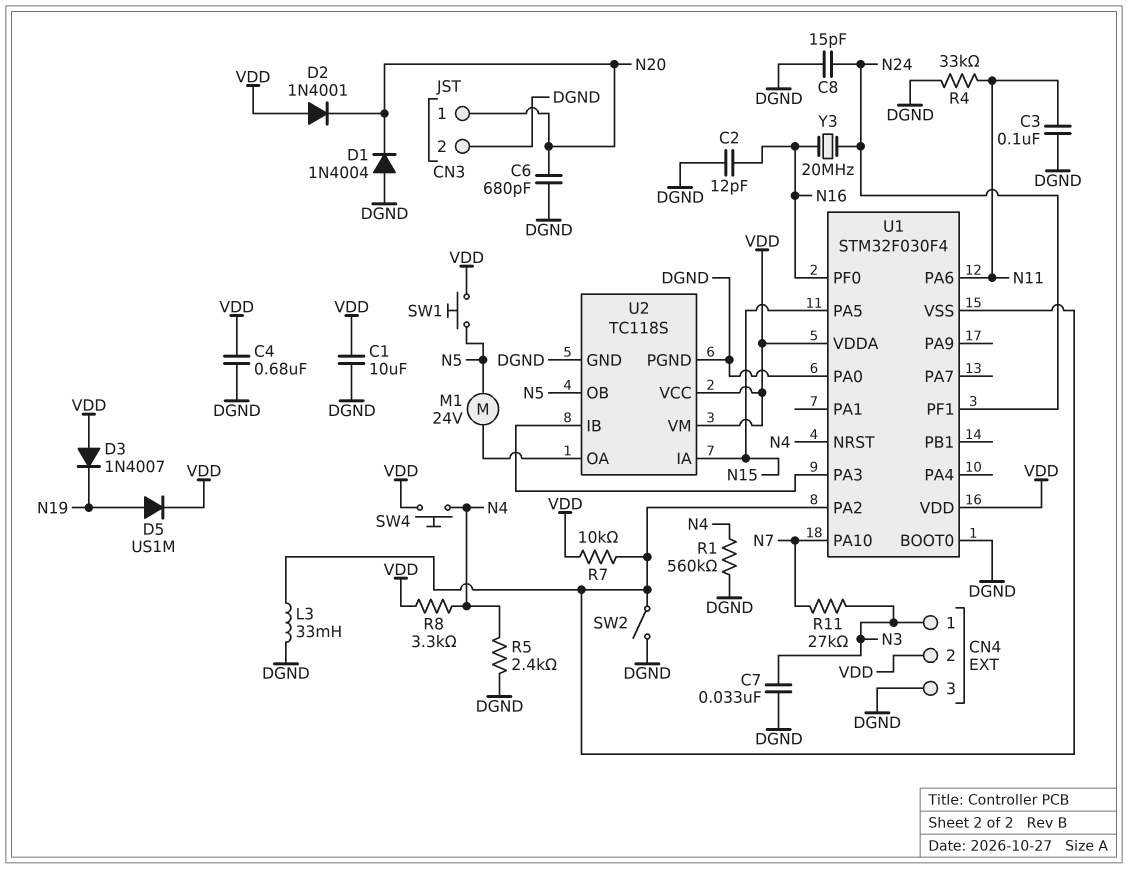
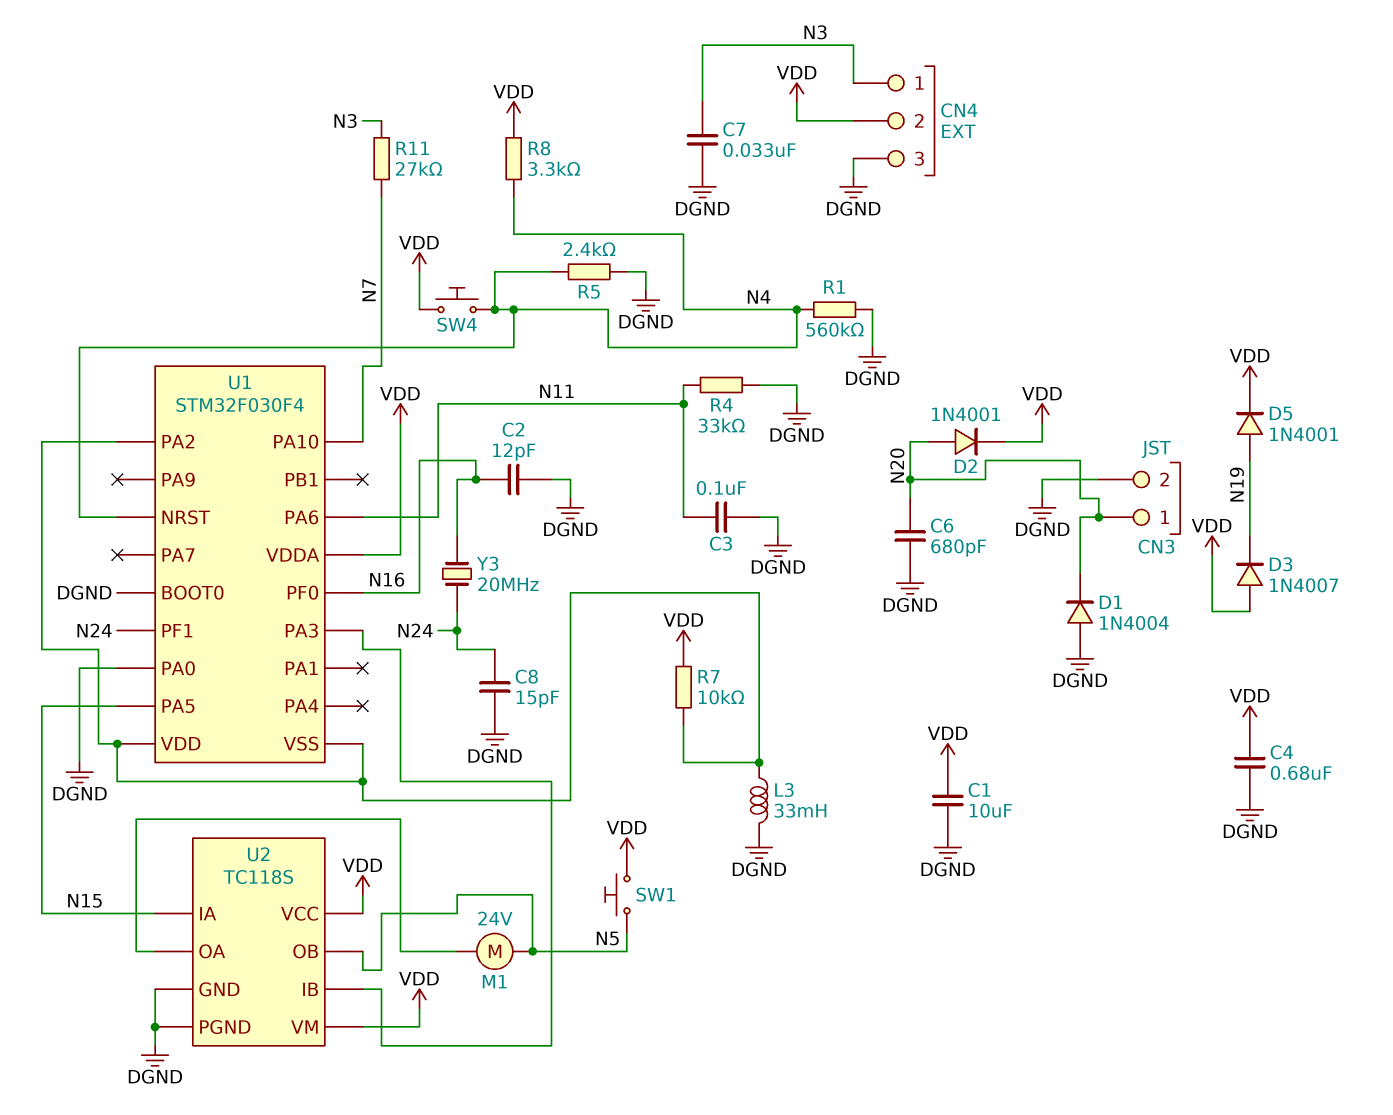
D2: diode 1N4001 (A VDD, K N20) -> diode 1N4001 (A N20, K VDD)
D5: diode US1M (A N19, K VDD) -> diode 1N4001 (A N19, K VDD)
SW2: switch (DGND, U1/PA2) -> none
U1 pin VDD: VDD -> U1/PA2

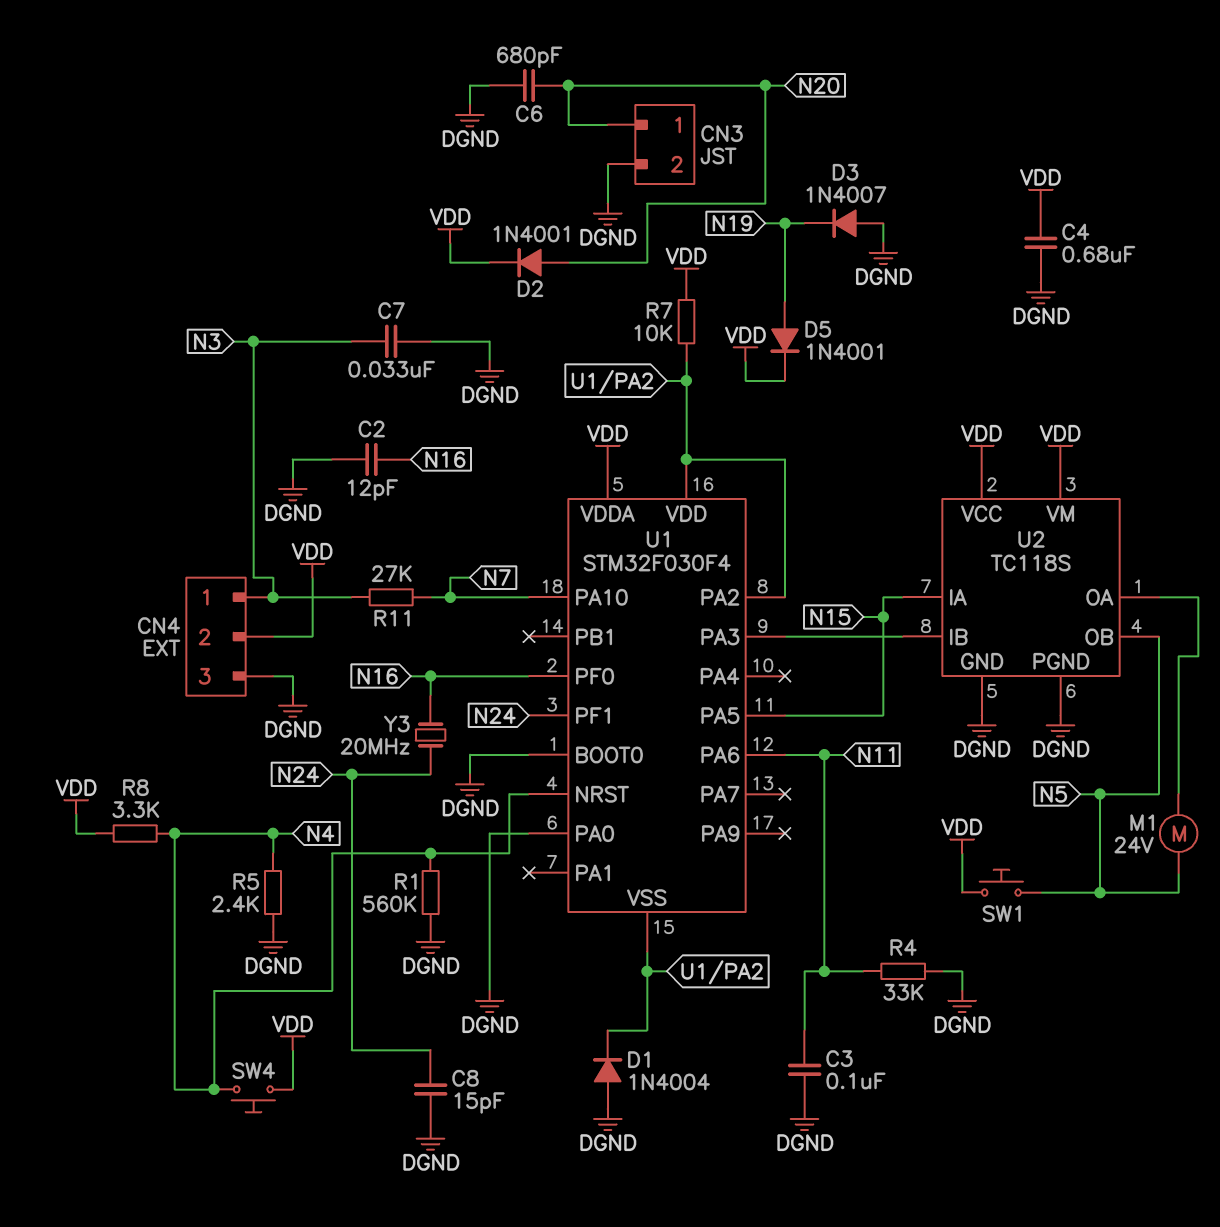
C1: 10uF (DGND, VDD) -> none
D1: diode 1N4004 (A DGND, K N20) -> diode 1N4004 (A DGND, K U1/PA2)
D3: diode 1N4007 (A VDD, K N19) -> diode 1N4007 (A DGND, K N19)
L3: 33mH (DGND, U1/PA2) -> none

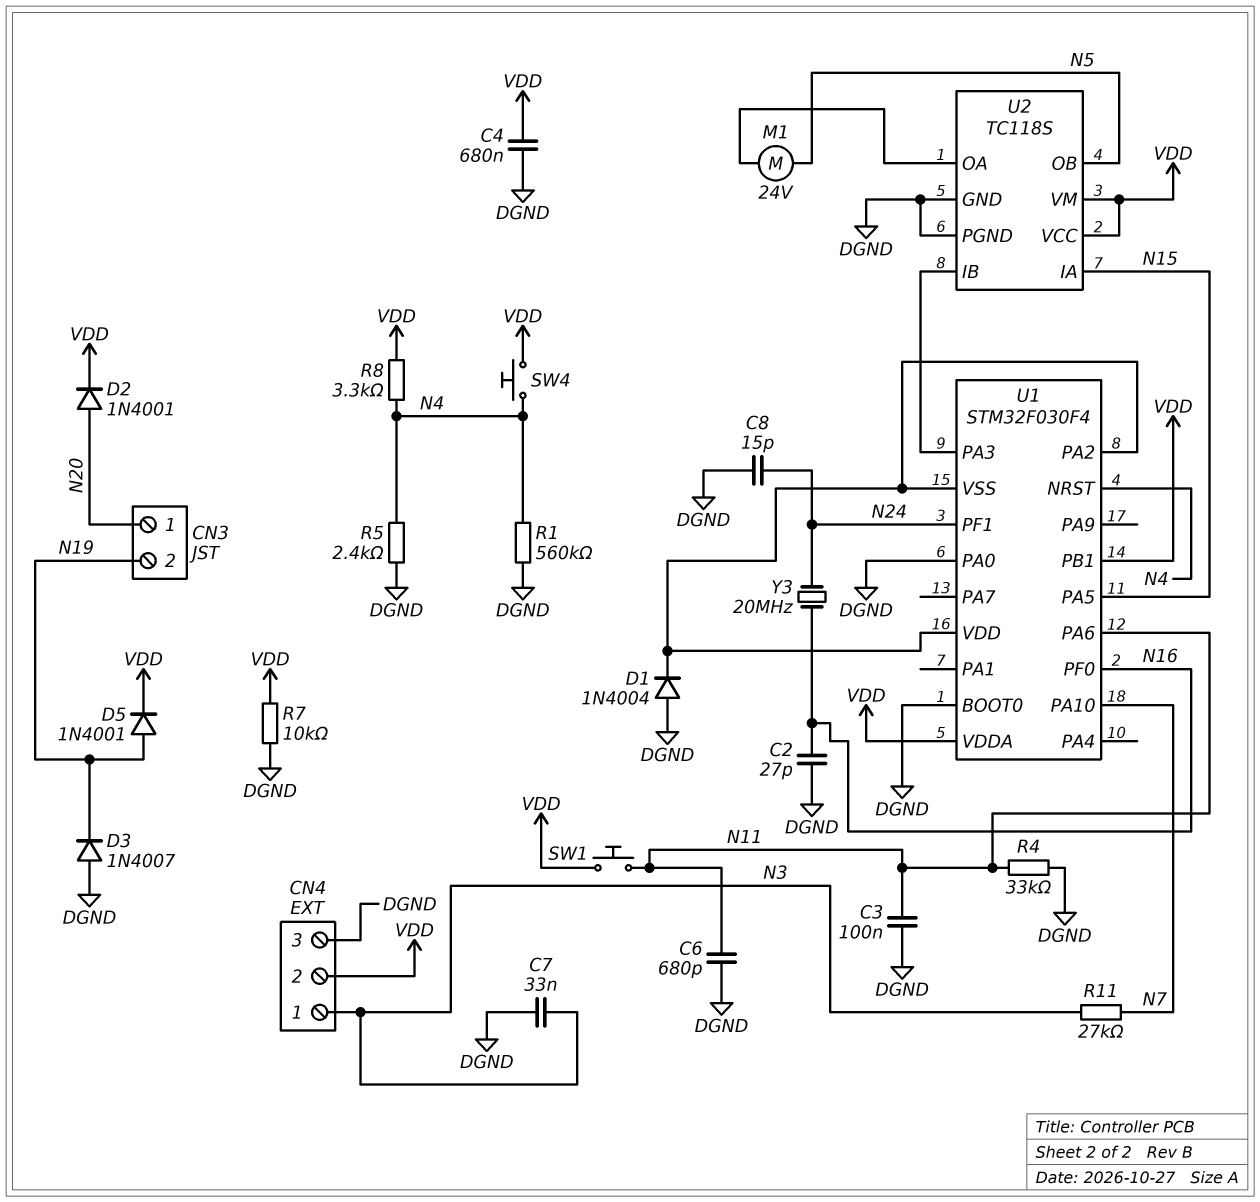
C2: 12pF (DGND, N16) -> 27pF (DGND, N16)
C6: 680pF (DGND, N20) -> 680pF (DGND, N11)
CN3 pin 2: DGND -> N19
R7: 10k (U1/PA2, VDD) -> 10k (DGND, VDD)
SW1: button (N5, VDD) -> button (N11, VDD)
U1 pin PB1: none -> VDD

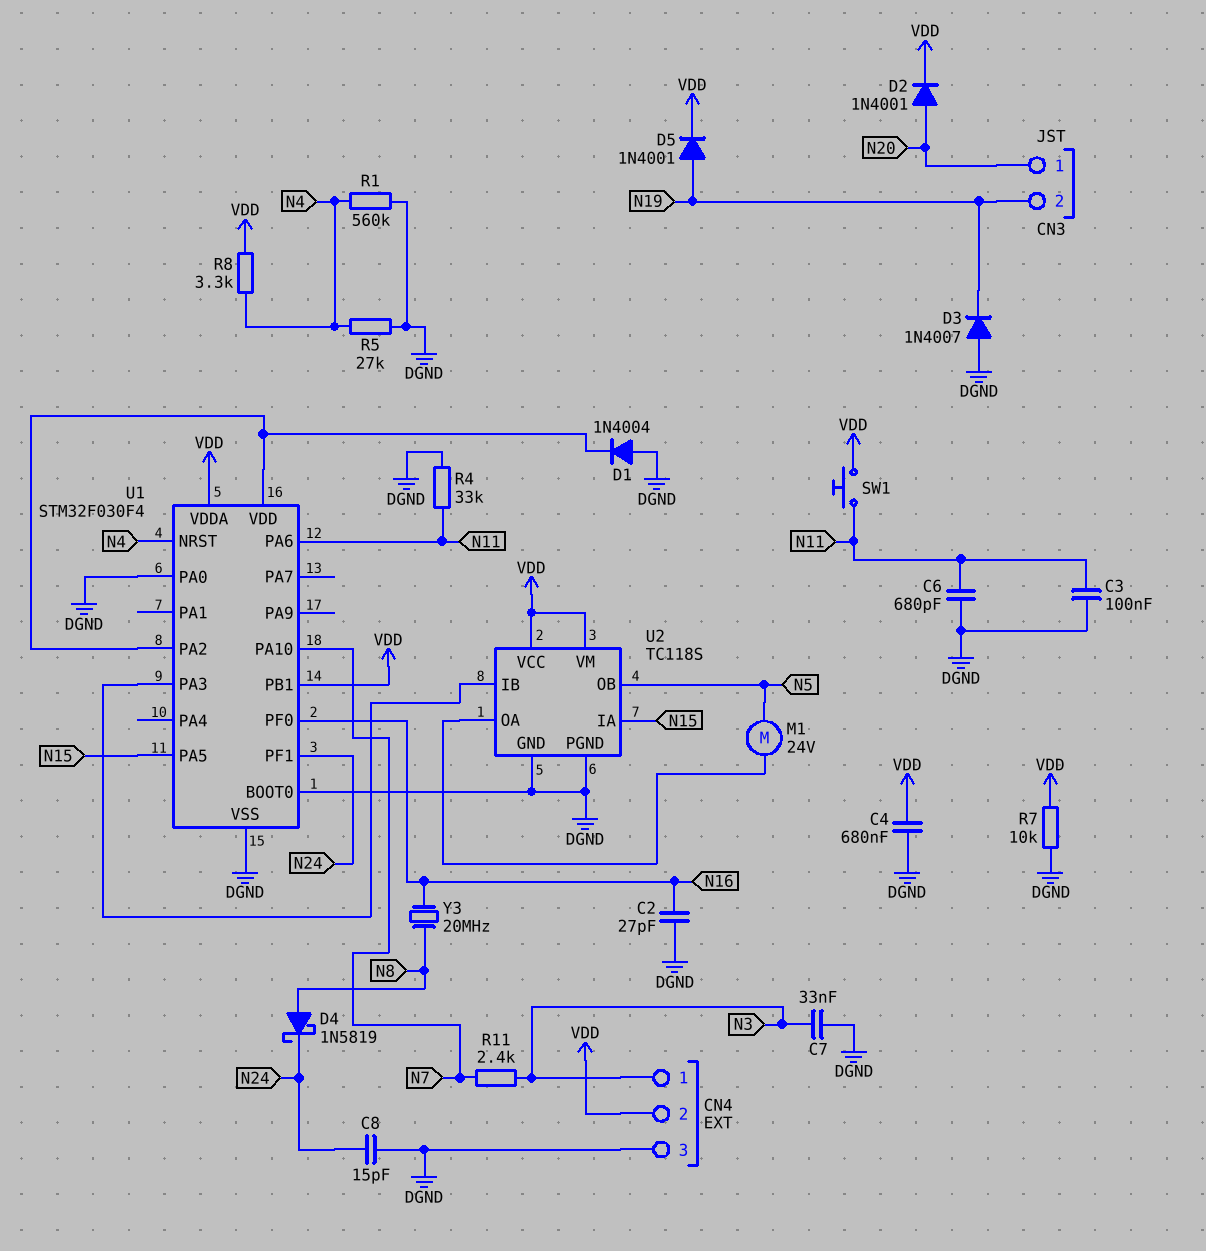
D4: none -> schottky 1N5819 (A N8, K N24)
R5: 2.4k (DGND, N4) -> 27k (DGND, N4)
R11: 27k (N3, N7) -> 2.4k (N3, N7)
SW4: button (N4, VDD) -> none
U1 pin VSS: U1/PA2 -> DGND
Y3: 20MHz (N16, N24) -> 20MHz (N8, N16)

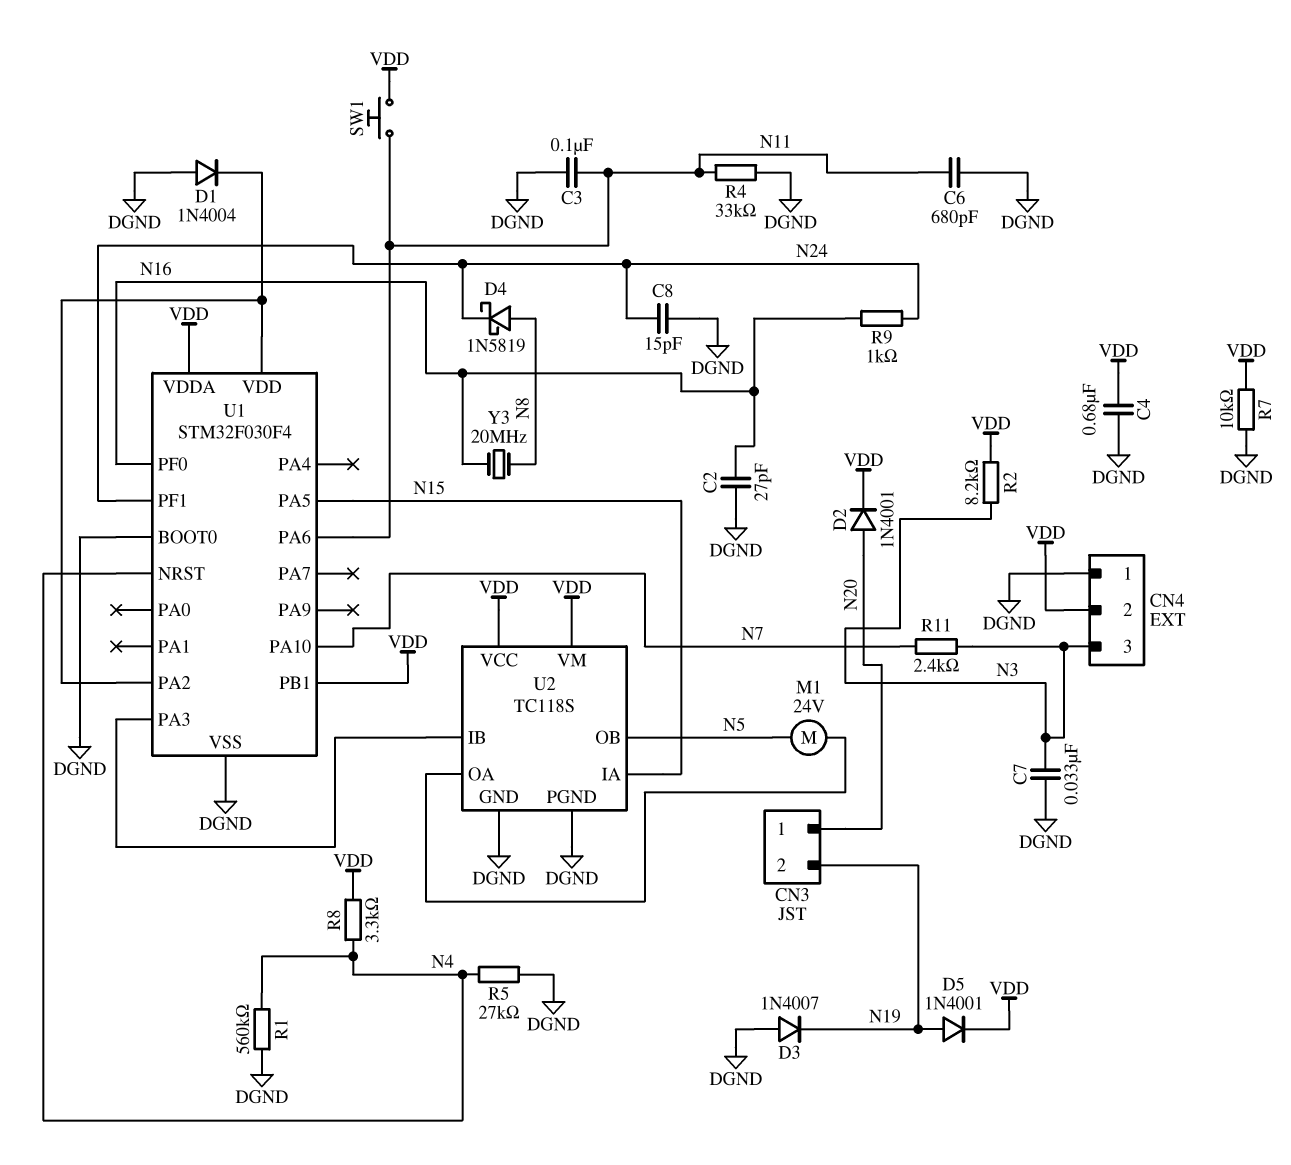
CN4 pin 1: N3 -> DGND
CN4 pin 3: DGND -> N3
R2: none -> 8.2k (N3, VDD)
R9: none -> 1k (N16, N24)
U1 pin PA0: DGND -> none

